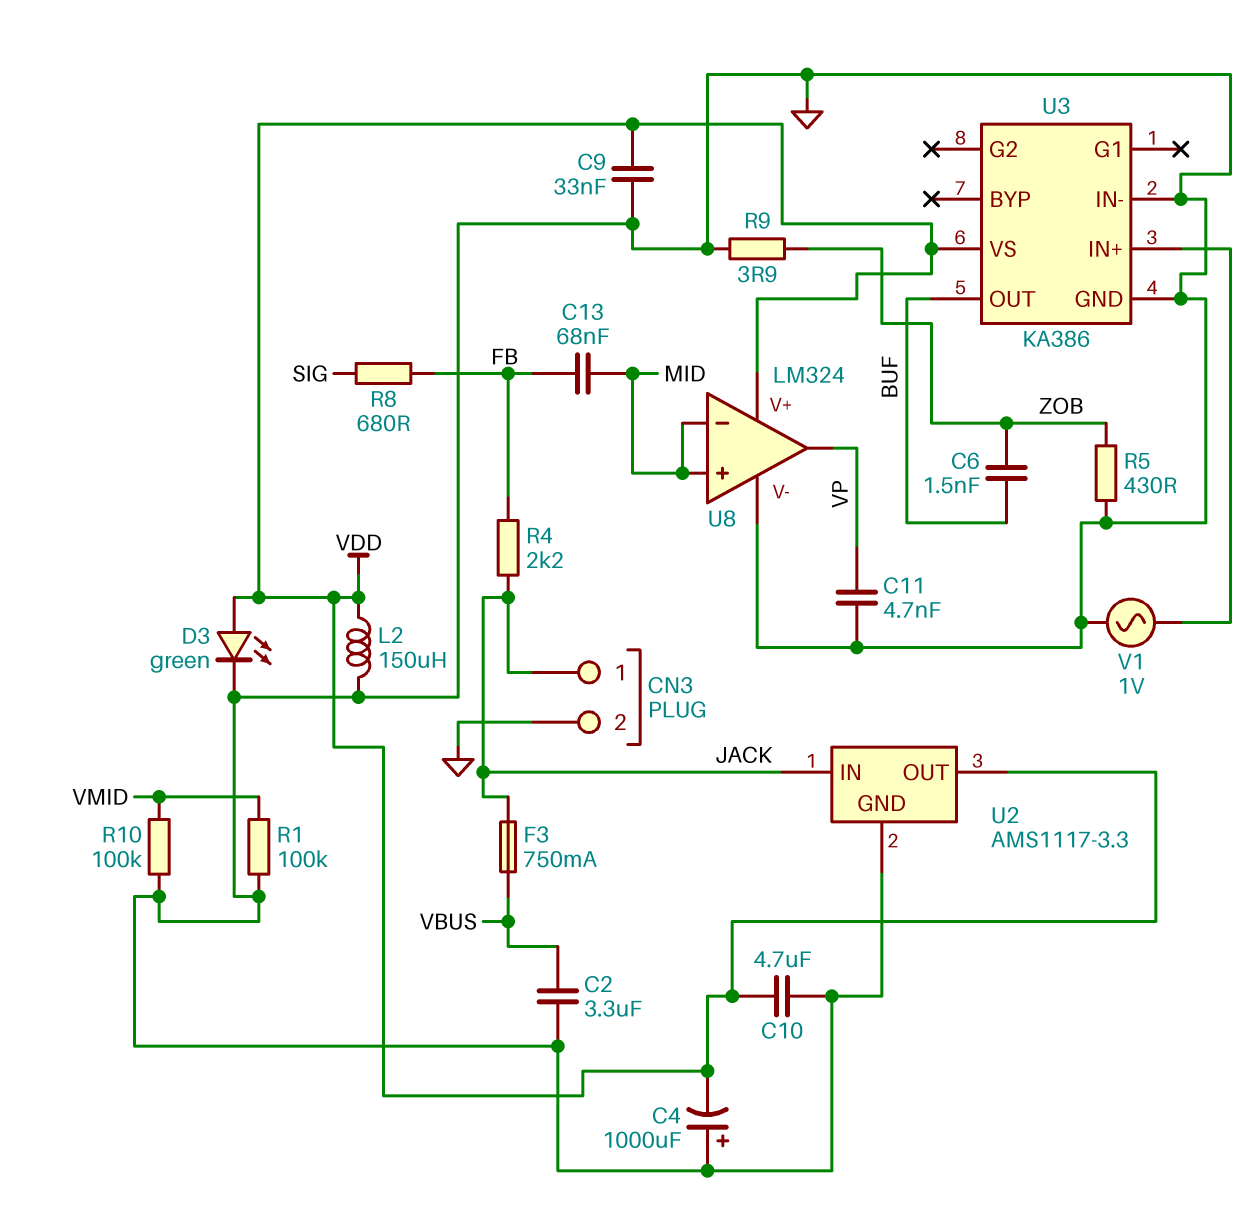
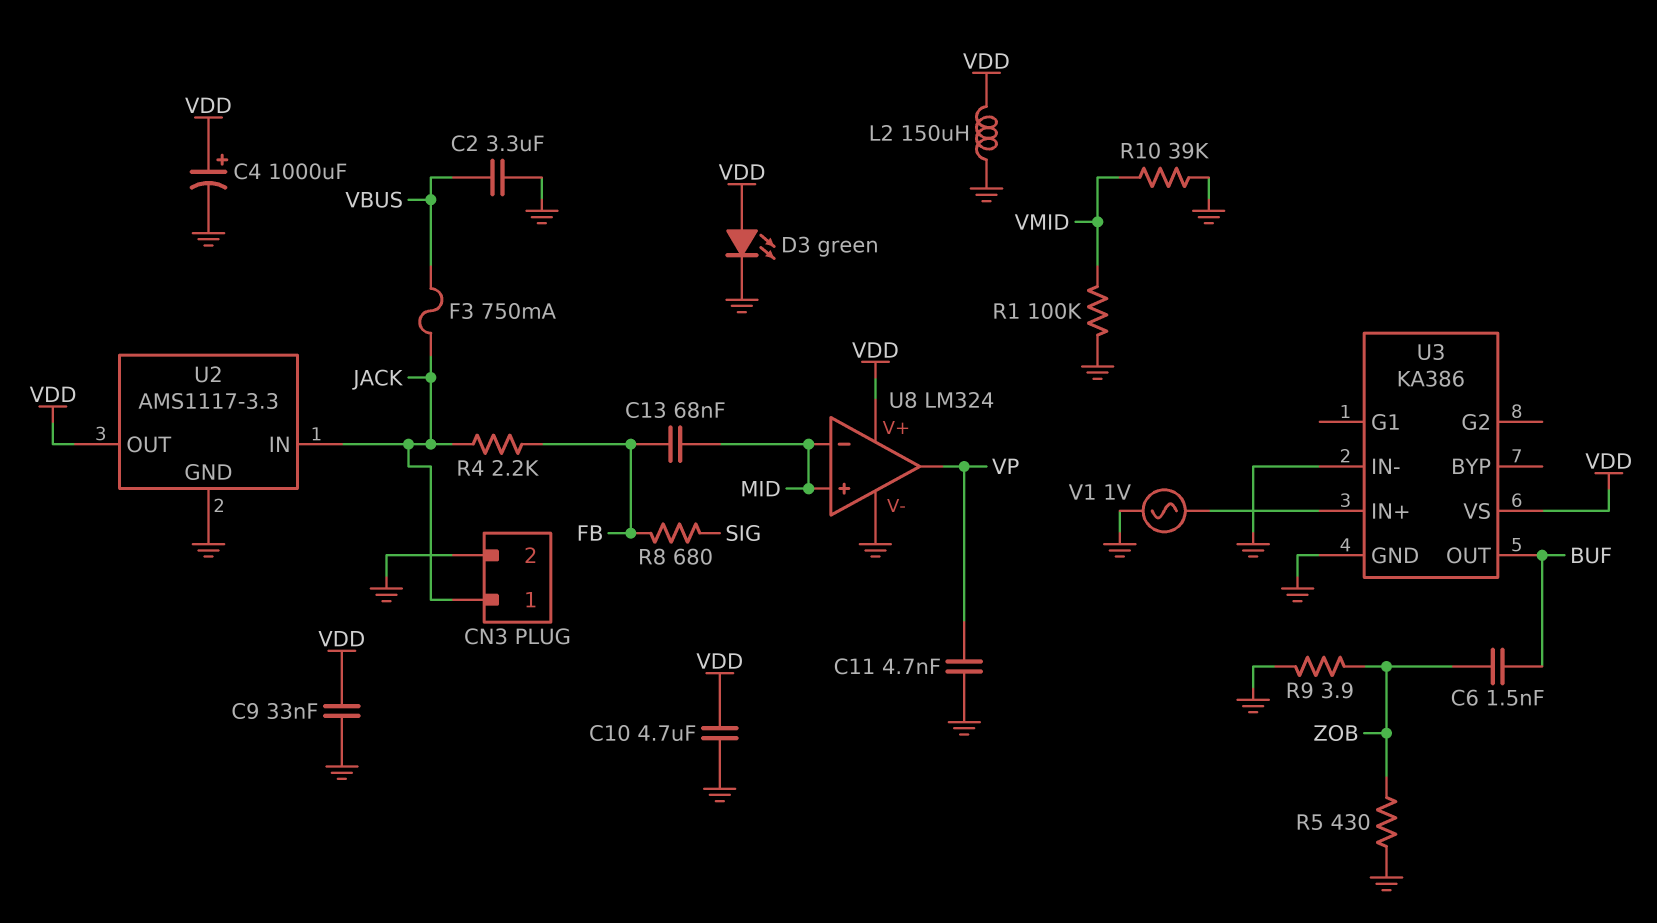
C4: 1000uF (plus GND, minus VDD) -> 1000uF (plus VDD, minus GND)
R10: 100k (GND, VMID) -> 39k (GND, VMID)

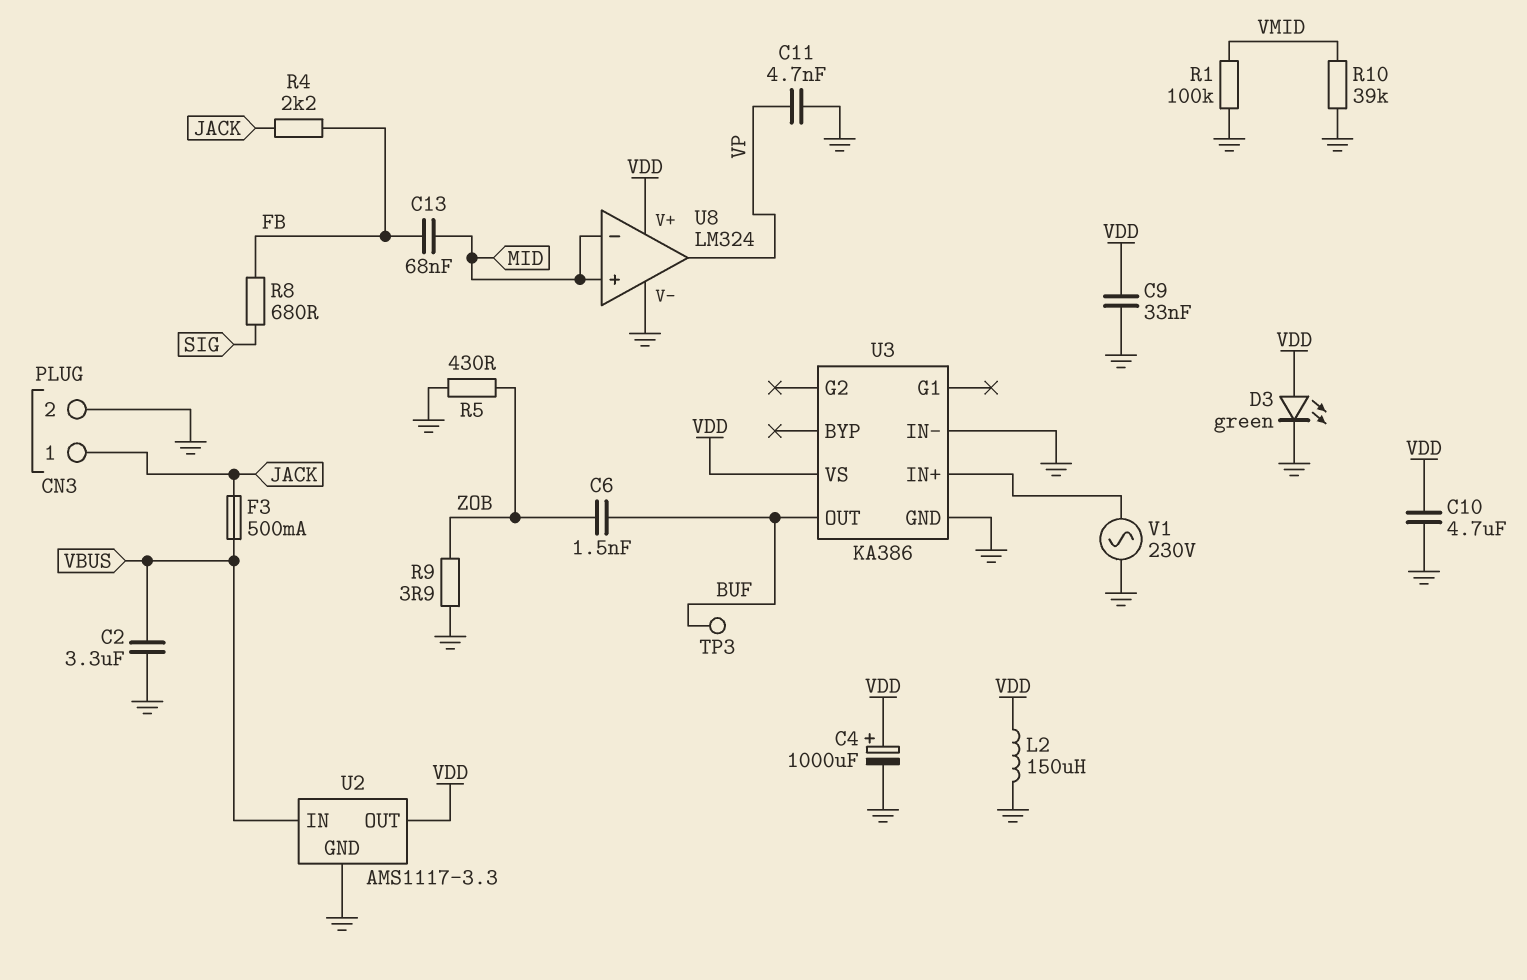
F3: 750mA (JACK, VBUS) -> 500mA (JACK, VBUS)
TP3: none -> test point (BUF)
U2 pin IN: JACK -> VBUS
V1: AC 1V (GND, U3/IN+) -> AC 230V (GND, U3/IN+)

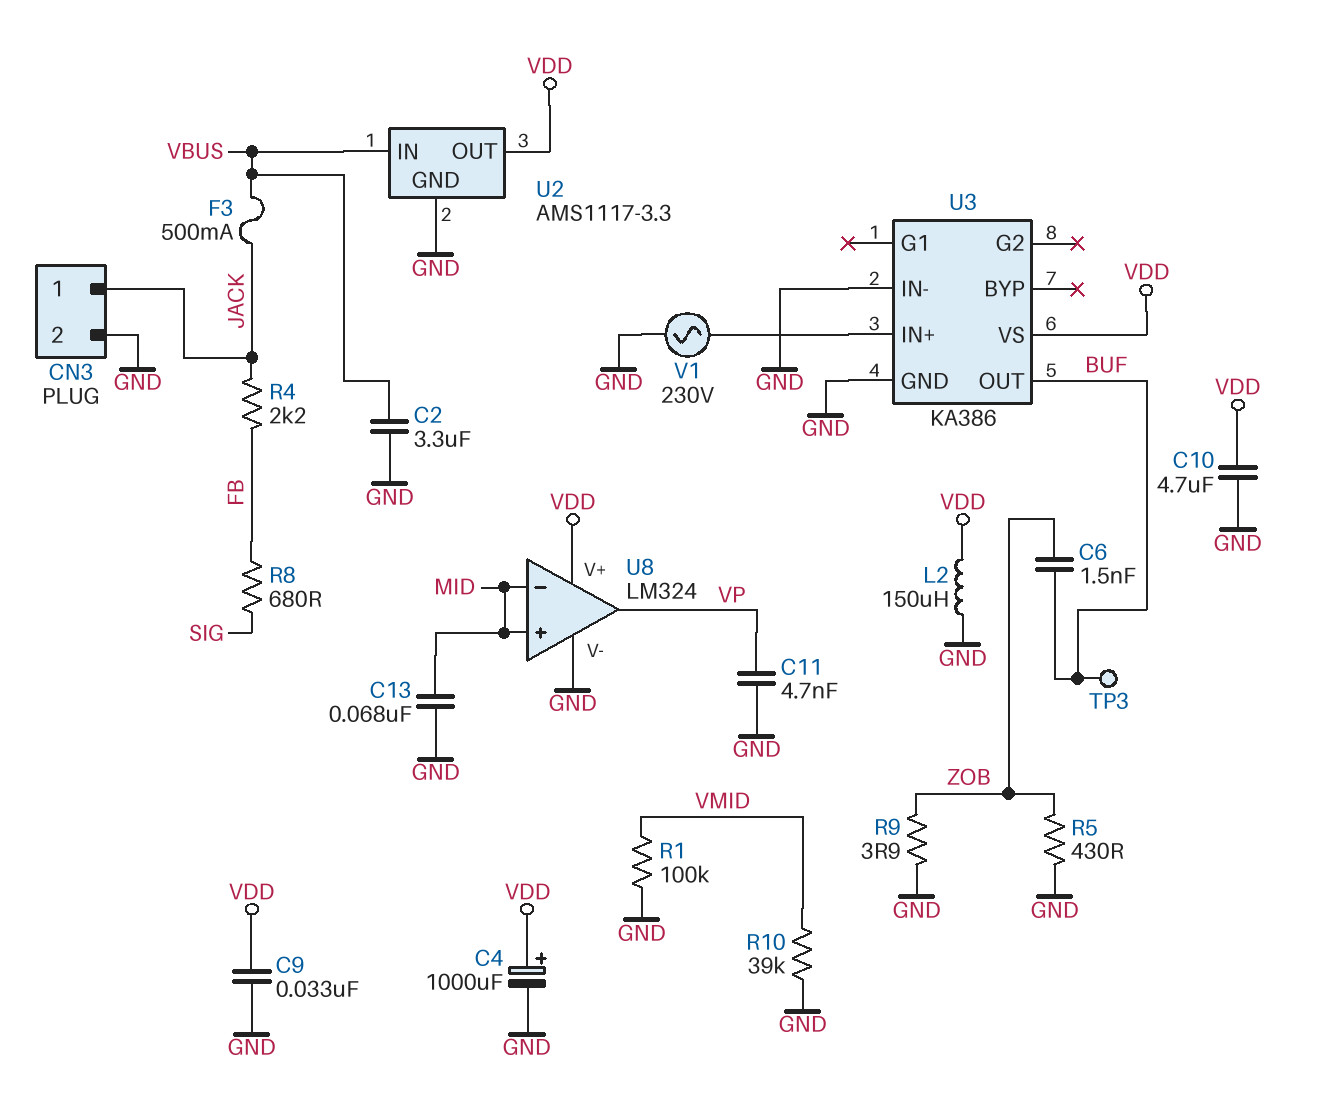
C13: 68nF (FB, MID) -> 68nF (GND, MID)
D3: LED green (A VDD, K GND) -> none

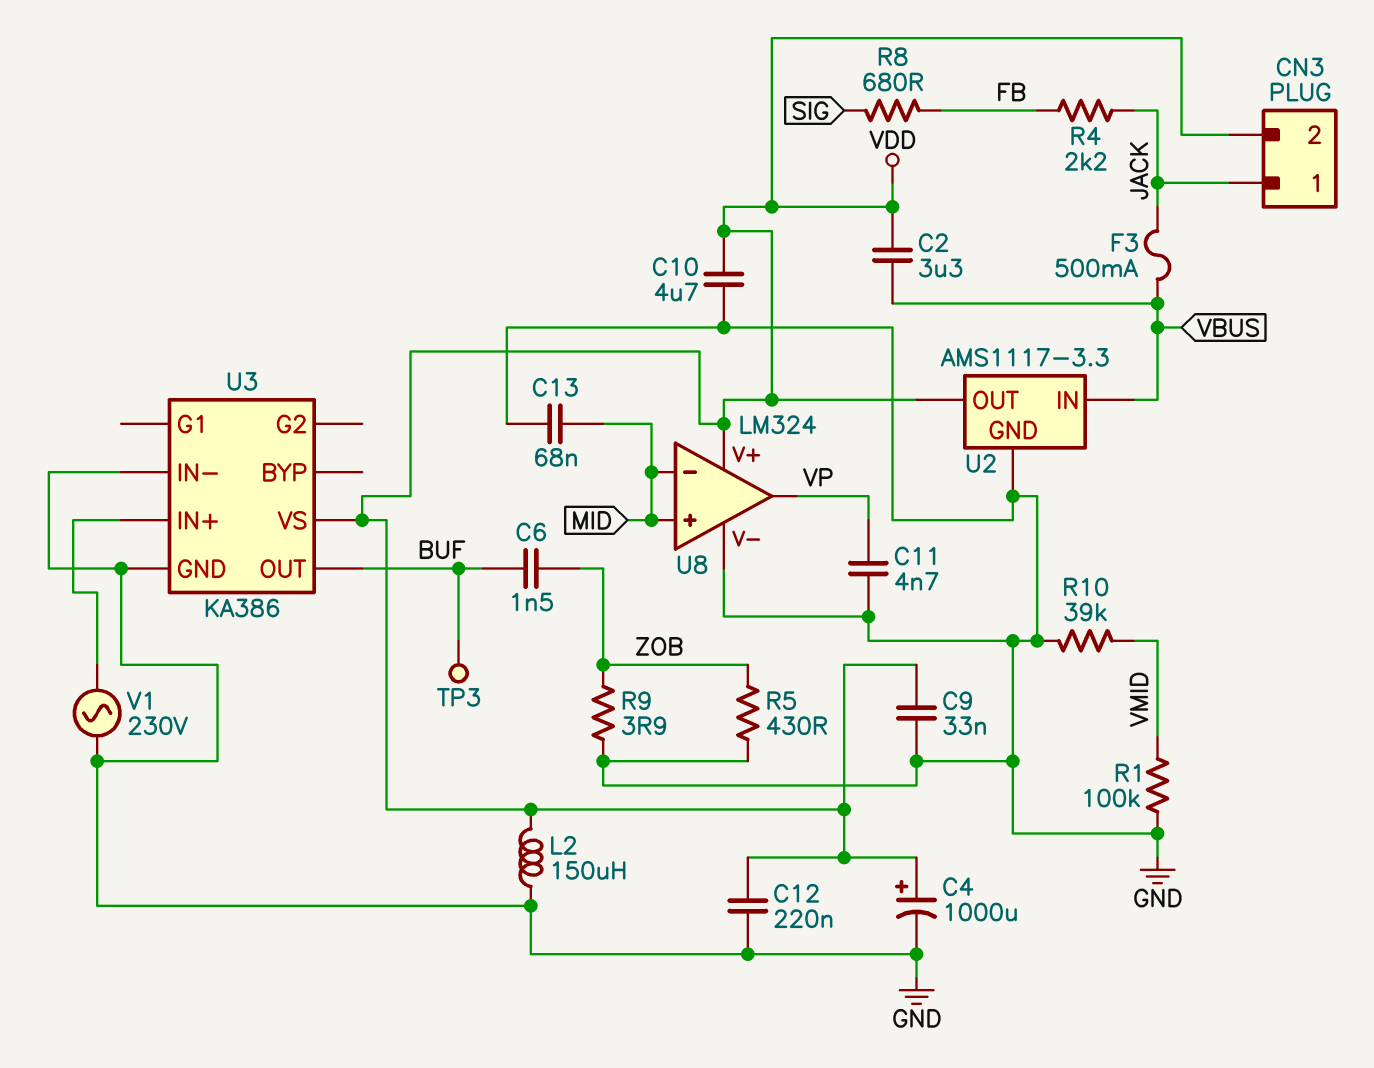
C2: 3.3uF (GND, VBUS) -> 3.3uF (VBUS, VDD)
C12: none -> 220nF (GND, VDD)
CN3 pin 2: GND -> VDD

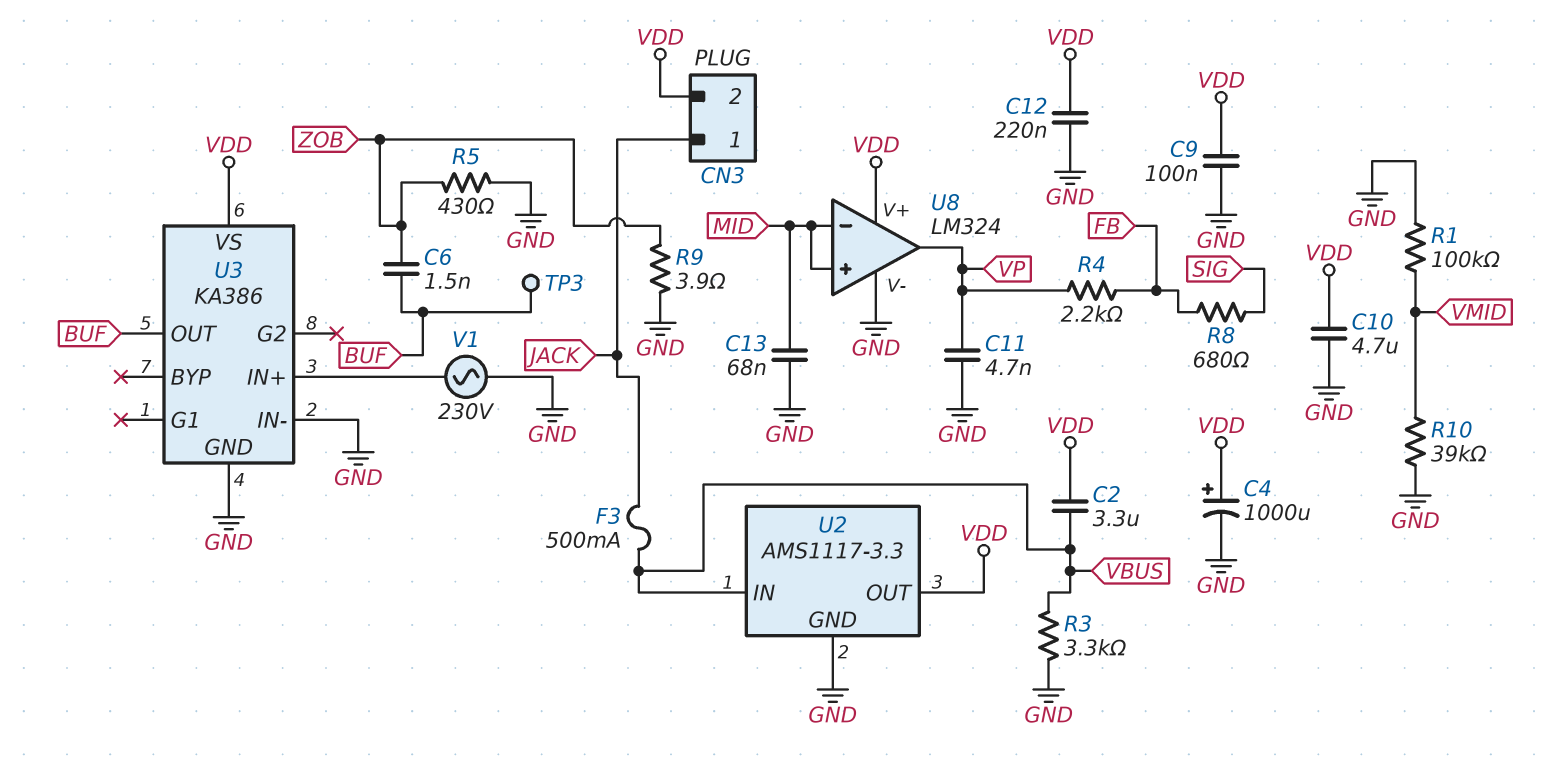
C9: 33nF (GND, VDD) -> 100nF (GND, VDD)
L2: 150uH (GND, VDD) -> none
R3: none -> 3.3k (GND, VBUS)
R4: 2.2k (FB, JACK) -> 2.2k (FB, VP)

